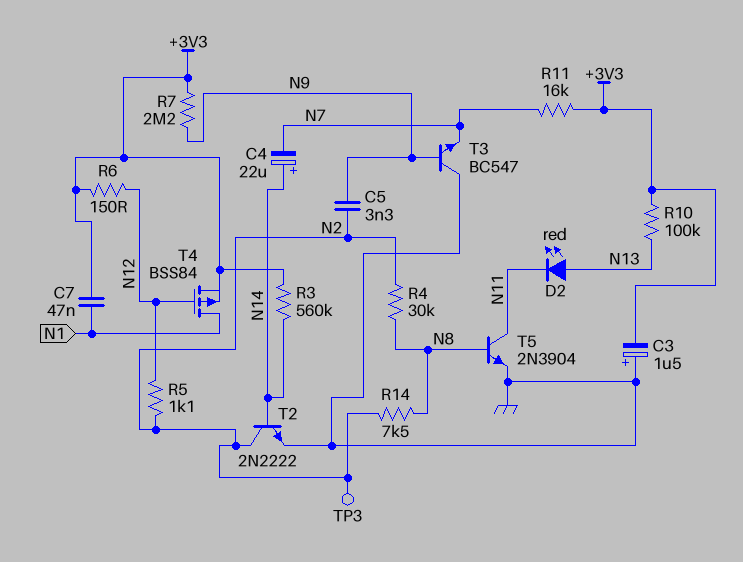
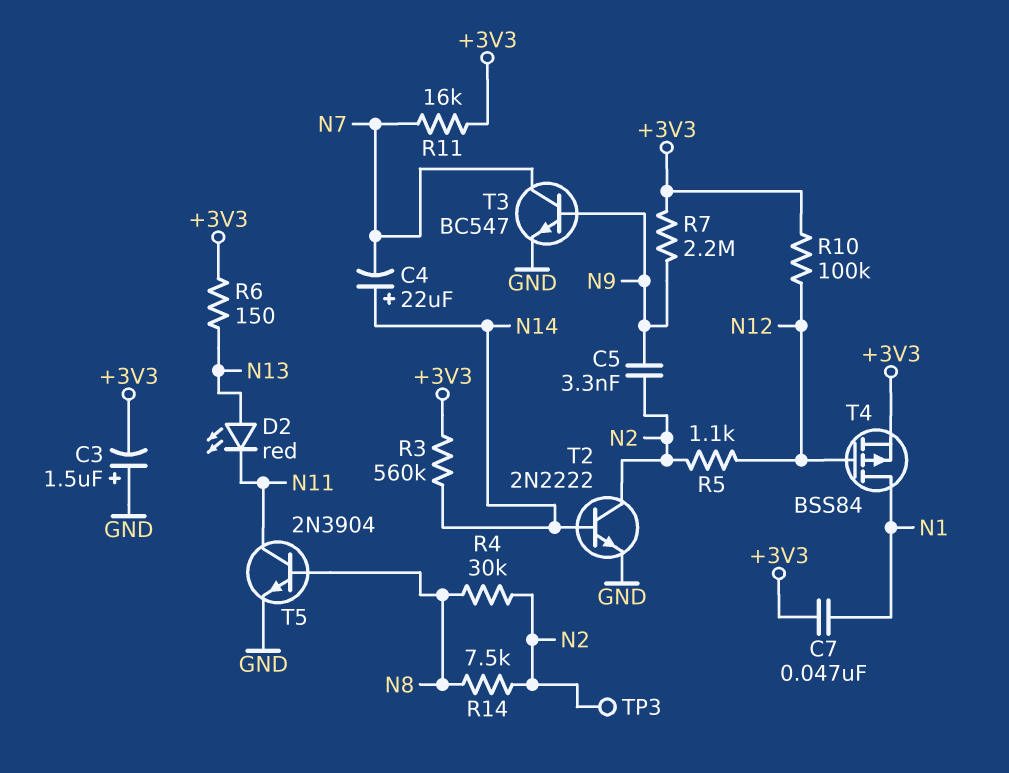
R6: 150 (+3V3, N12) -> 150 (+3V3, N13)
R10: 100k (+3V3, N13) -> 100k (+3V3, N12)
T3: NPN BC547 (B N9, C GND, E N7) -> NPN BC547 (B N9, C N7, E GND)

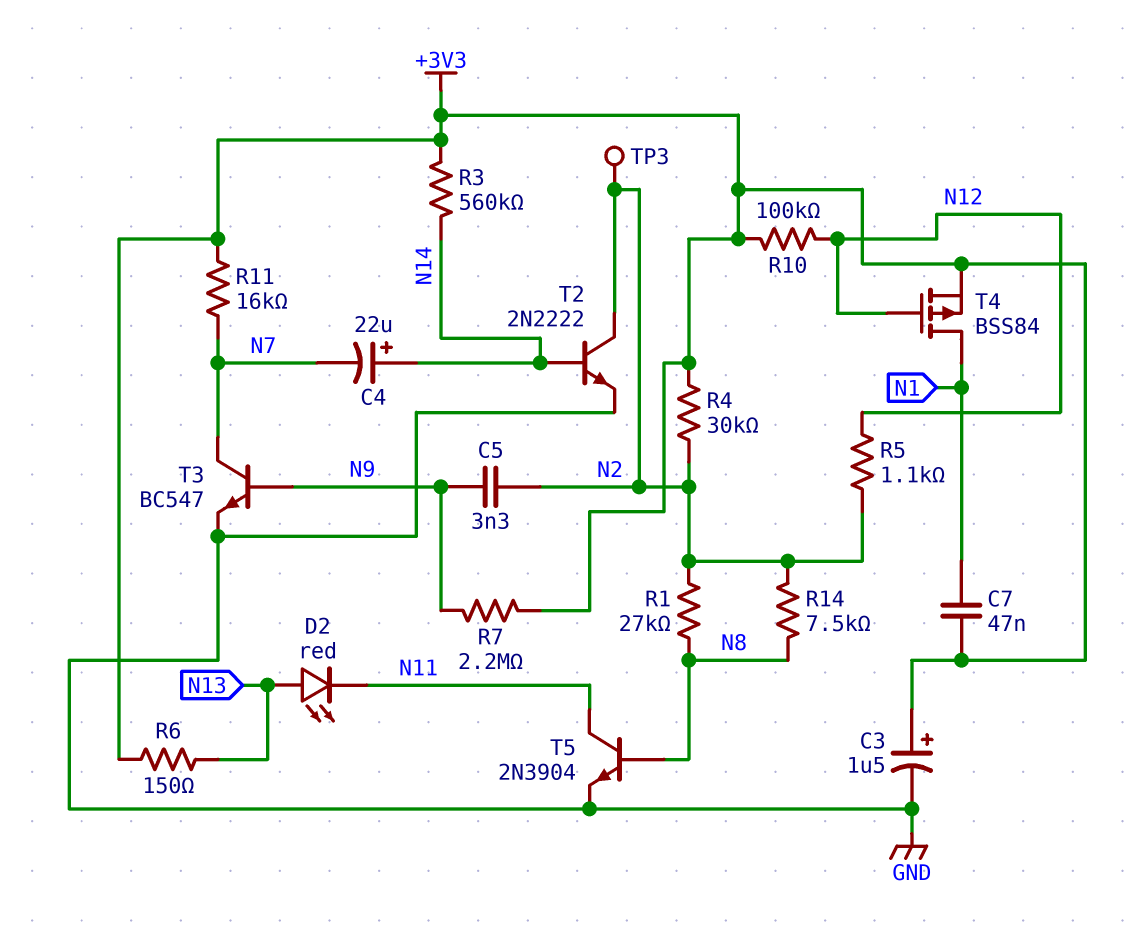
C3: 1.5uF (plus GND, minus +3V3) -> 1.5uF (plus +3V3, minus GND)
R1: none -> 27k (N2, N8)
R4: 30k (N2, N8) -> 30k (+3V3, N2)

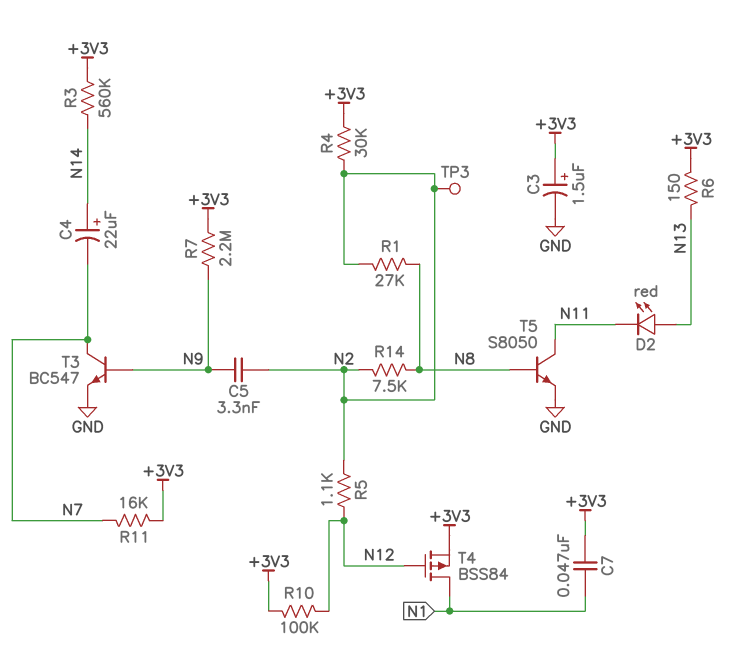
T2: NPN 2N2222 (B N14, C N2, E GND) -> none
T5: NPN 2N3904 (B N8, C N11, E GND) -> NPN S8050 (B N8, C N11, E GND)

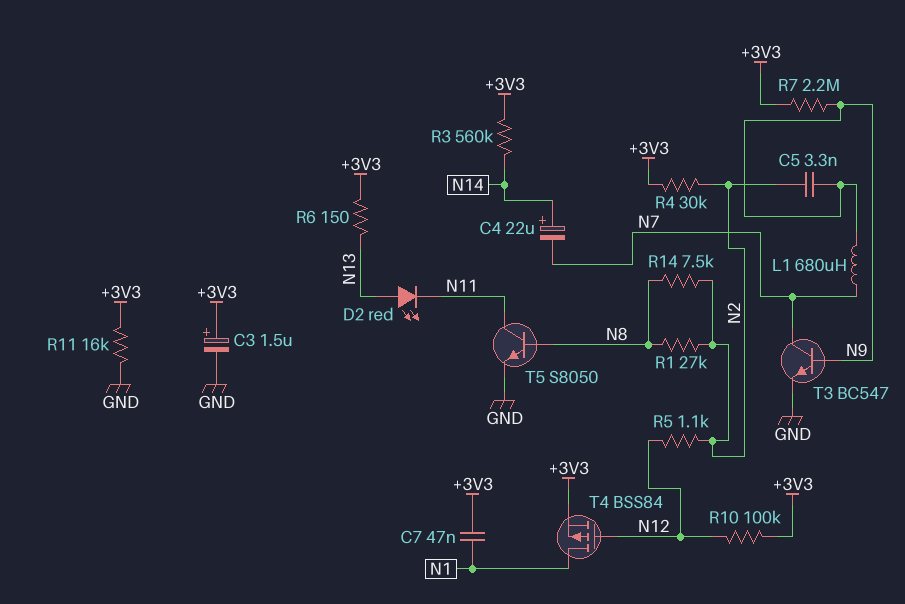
L1: none -> 680uH (N7, N9)
R11: 16k (+3V3, N7) -> 16k (+3V3, GND)
TP3: test point (N2) -> none

